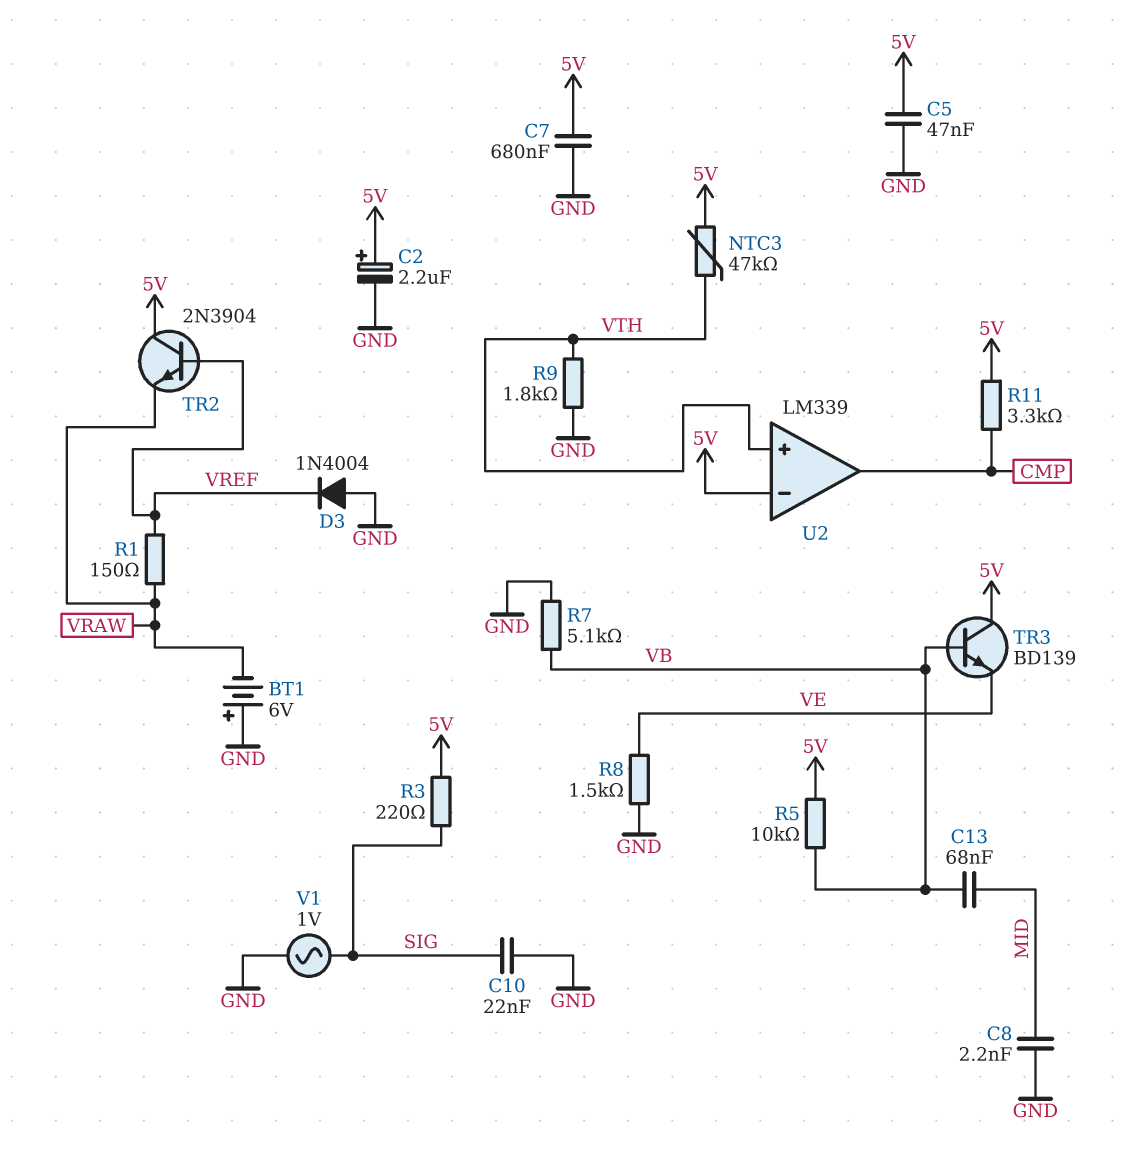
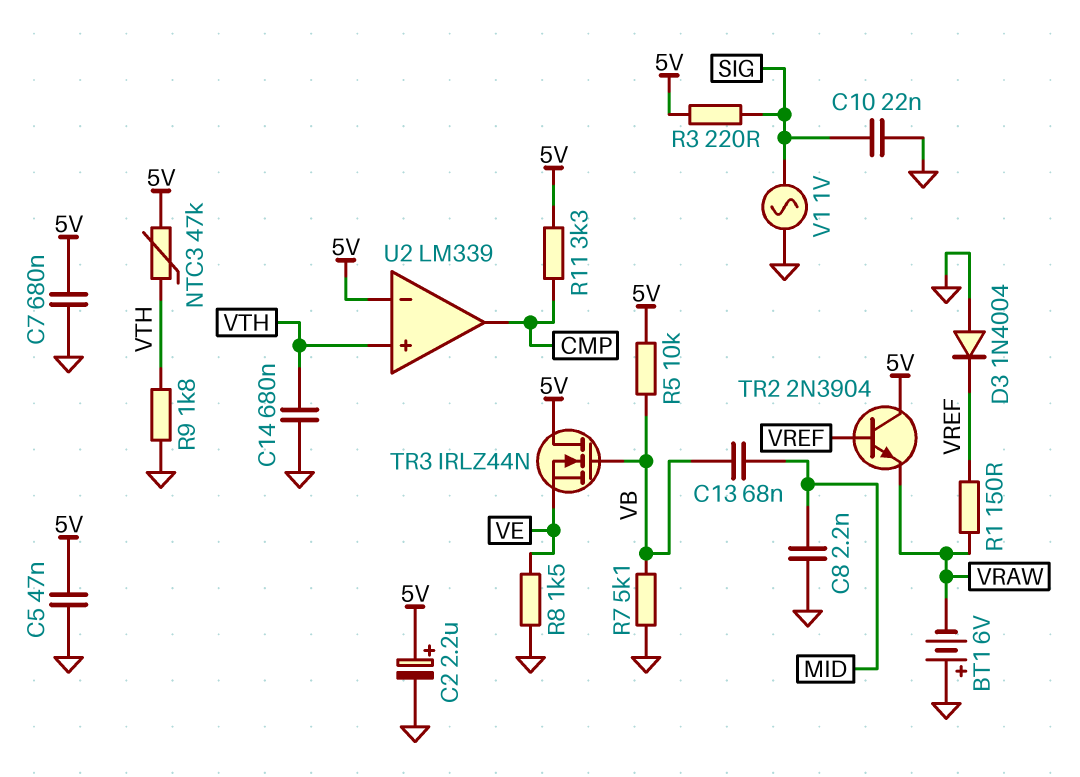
C14: none -> 680nF (GND, VTH)
TR3: NPN BD139 (B VB, C 5V, E VE) -> NMOS IRLZ44N (G VB, D 5V, S VE)

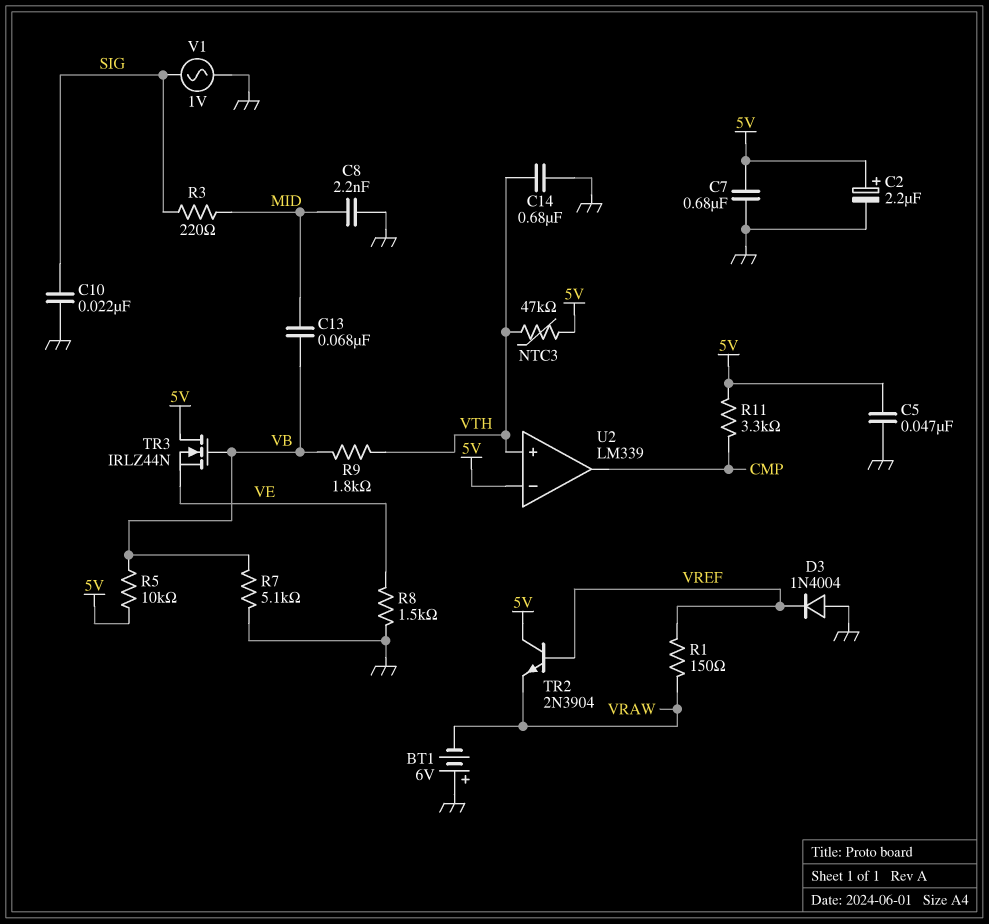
R3: 220 (5V, SIG) -> 220 (MID, SIG)
R9: 1.8k (GND, VTH) -> 1.8k (VB, VTH)

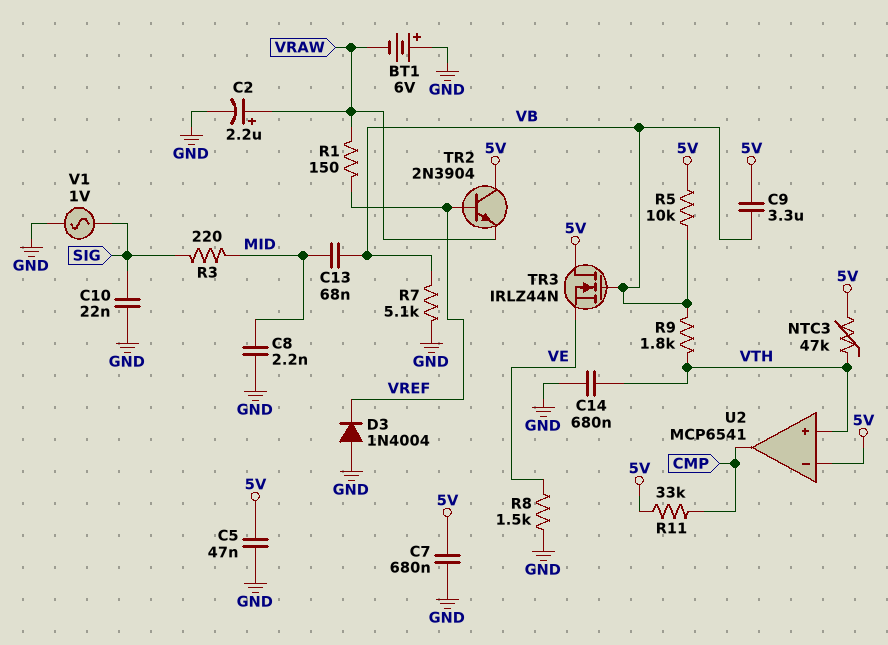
C2: 2.2uF (plus 5V, minus GND) -> 2.2uF (plus VRAW, minus GND)
C9: none -> 3.3uF (5V, VB)
R11: 3.3k (5V, CMP) -> 33k (5V, CMP)
U2: LM339 -> MCP6541

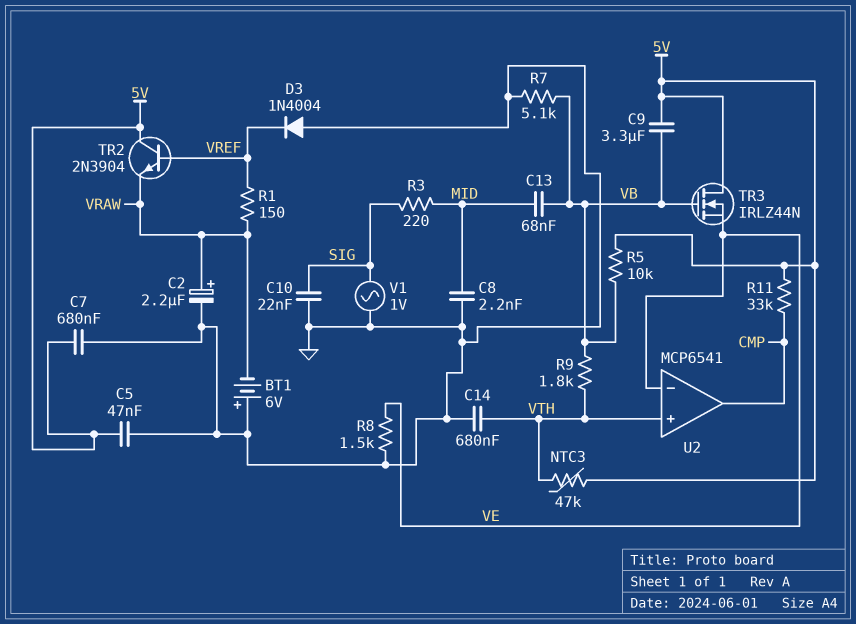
U2 pin in-: 5V -> VE

